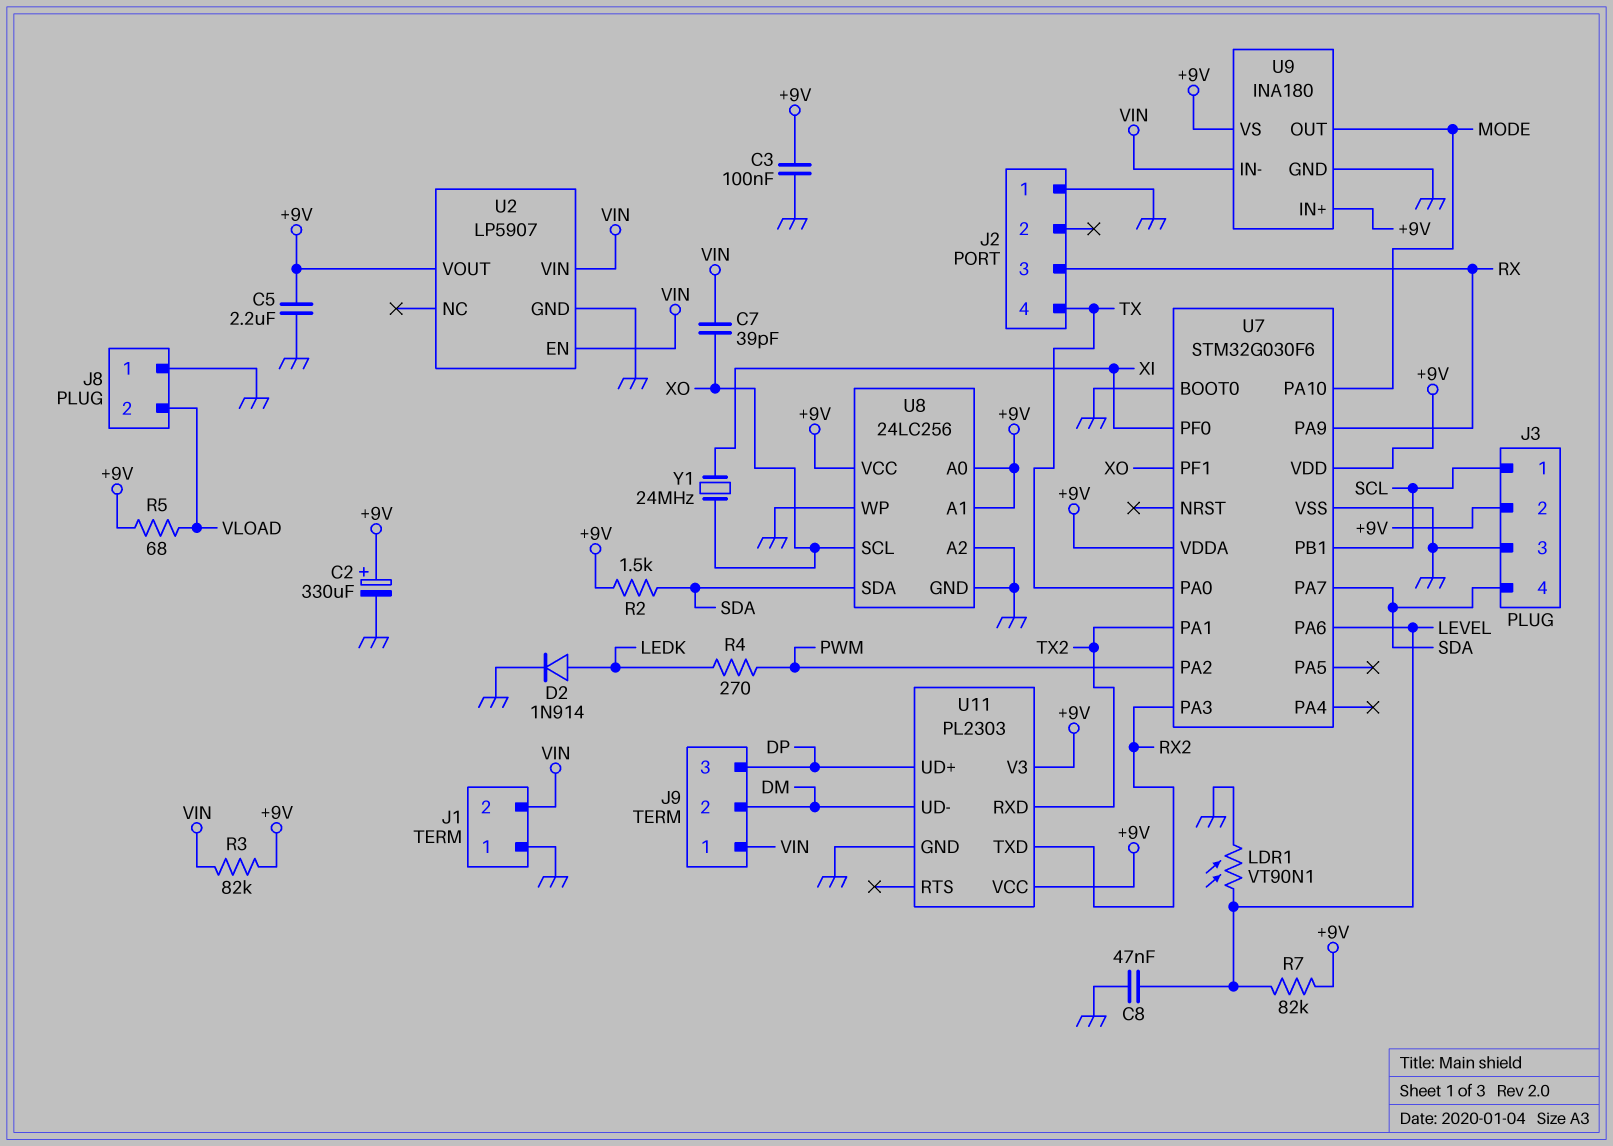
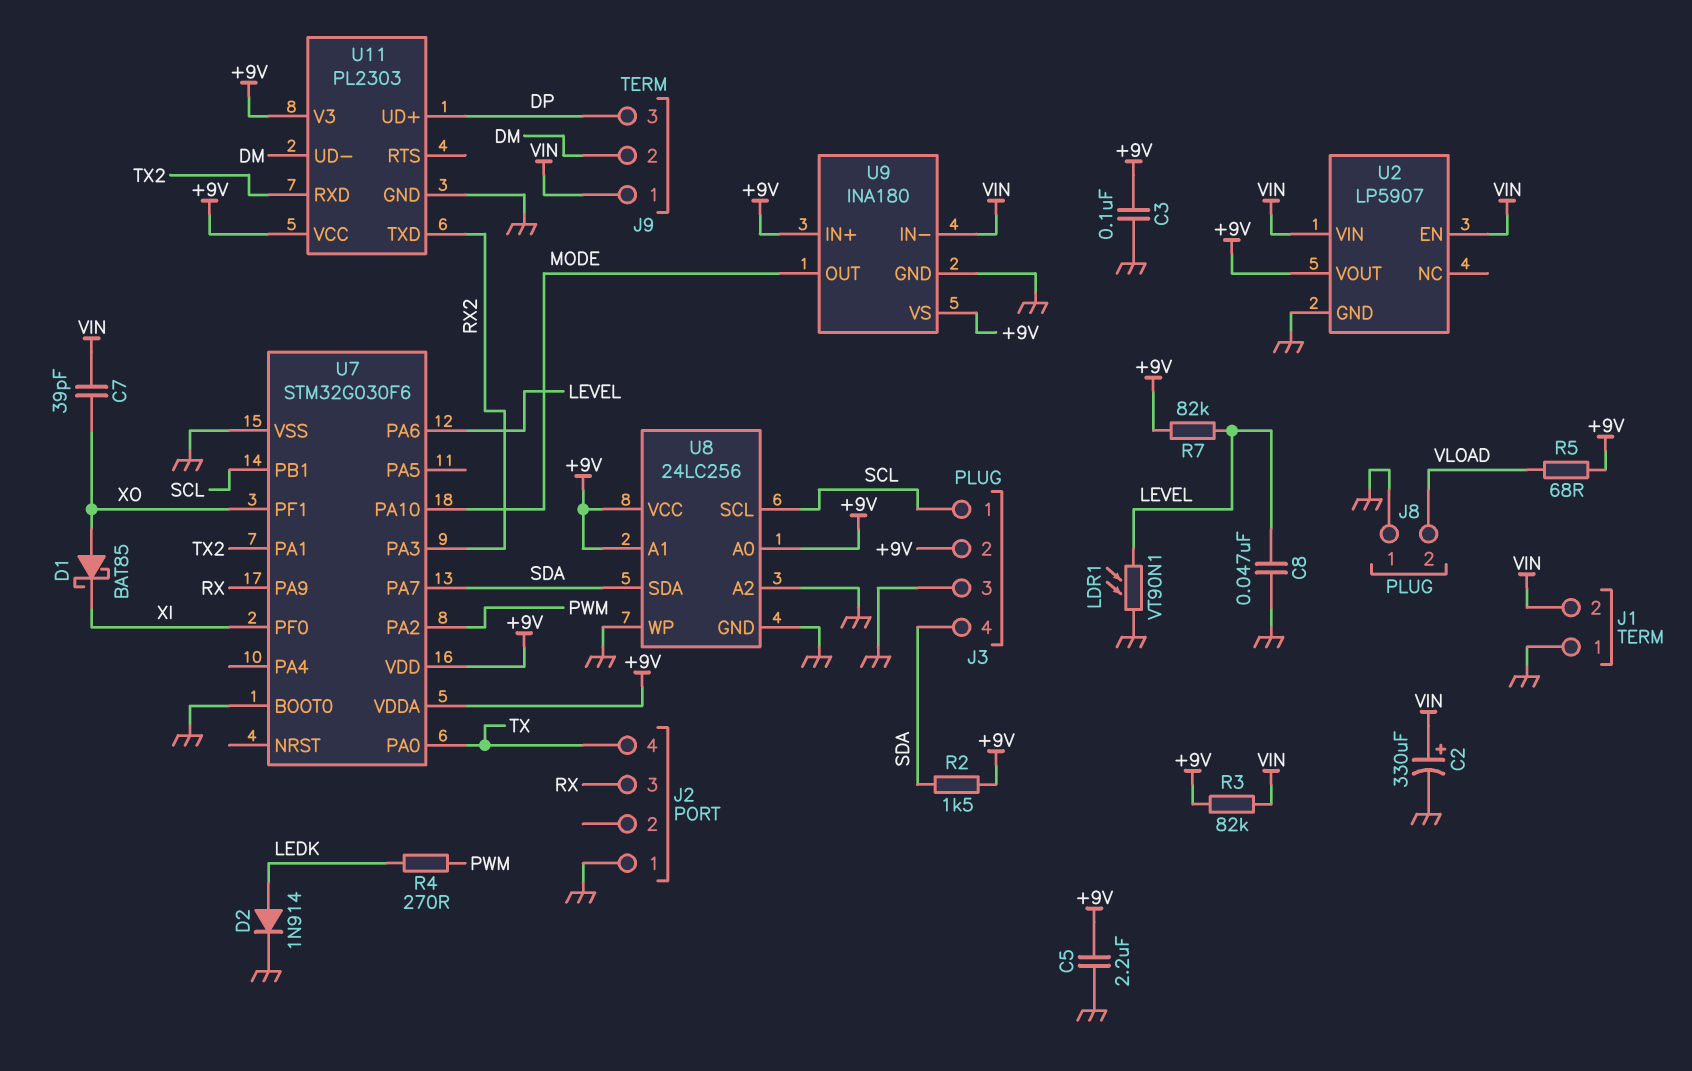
C2: 330uF (plus +9V, minus GND) -> 330uF (plus VIN, minus GND)
D1: none -> schottky BAT85 (A XO, K XI)
U8 pin SCL: XO -> SCL
Y1: 24MHz (XI, XO) -> none

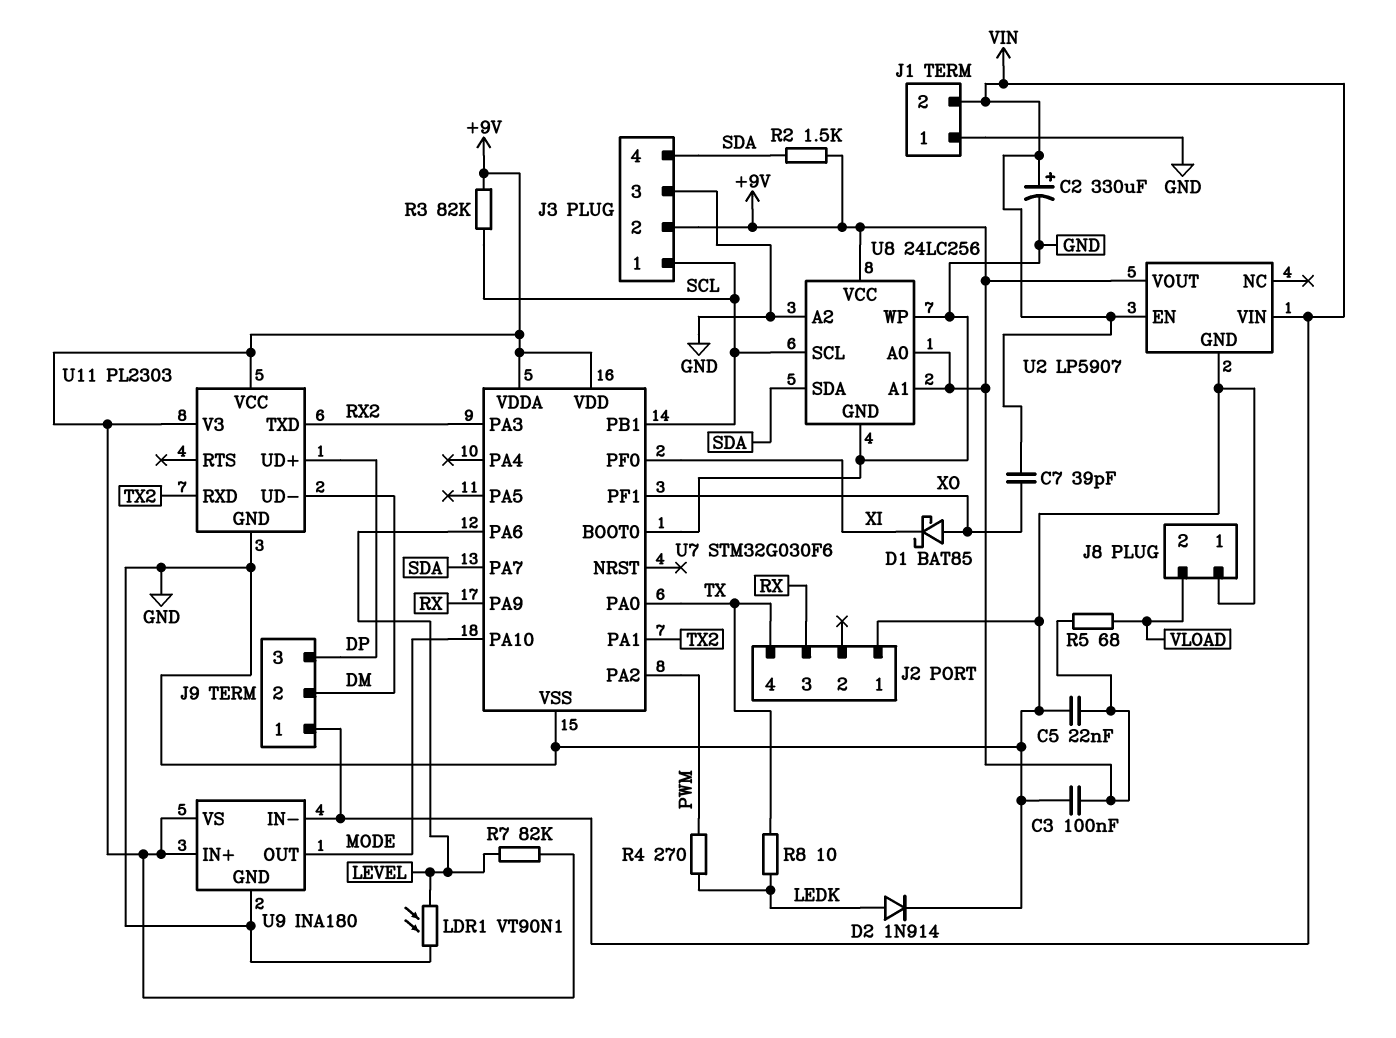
C5: 2.2uF (+9V, GND) -> 22nF (+9V, GND)
C8: 47nF (GND, LEVEL) -> none
R3: 82k (+9V, VIN) -> 82k (+9V, SCL)
R8: none -> 10 (LEDK, TX)

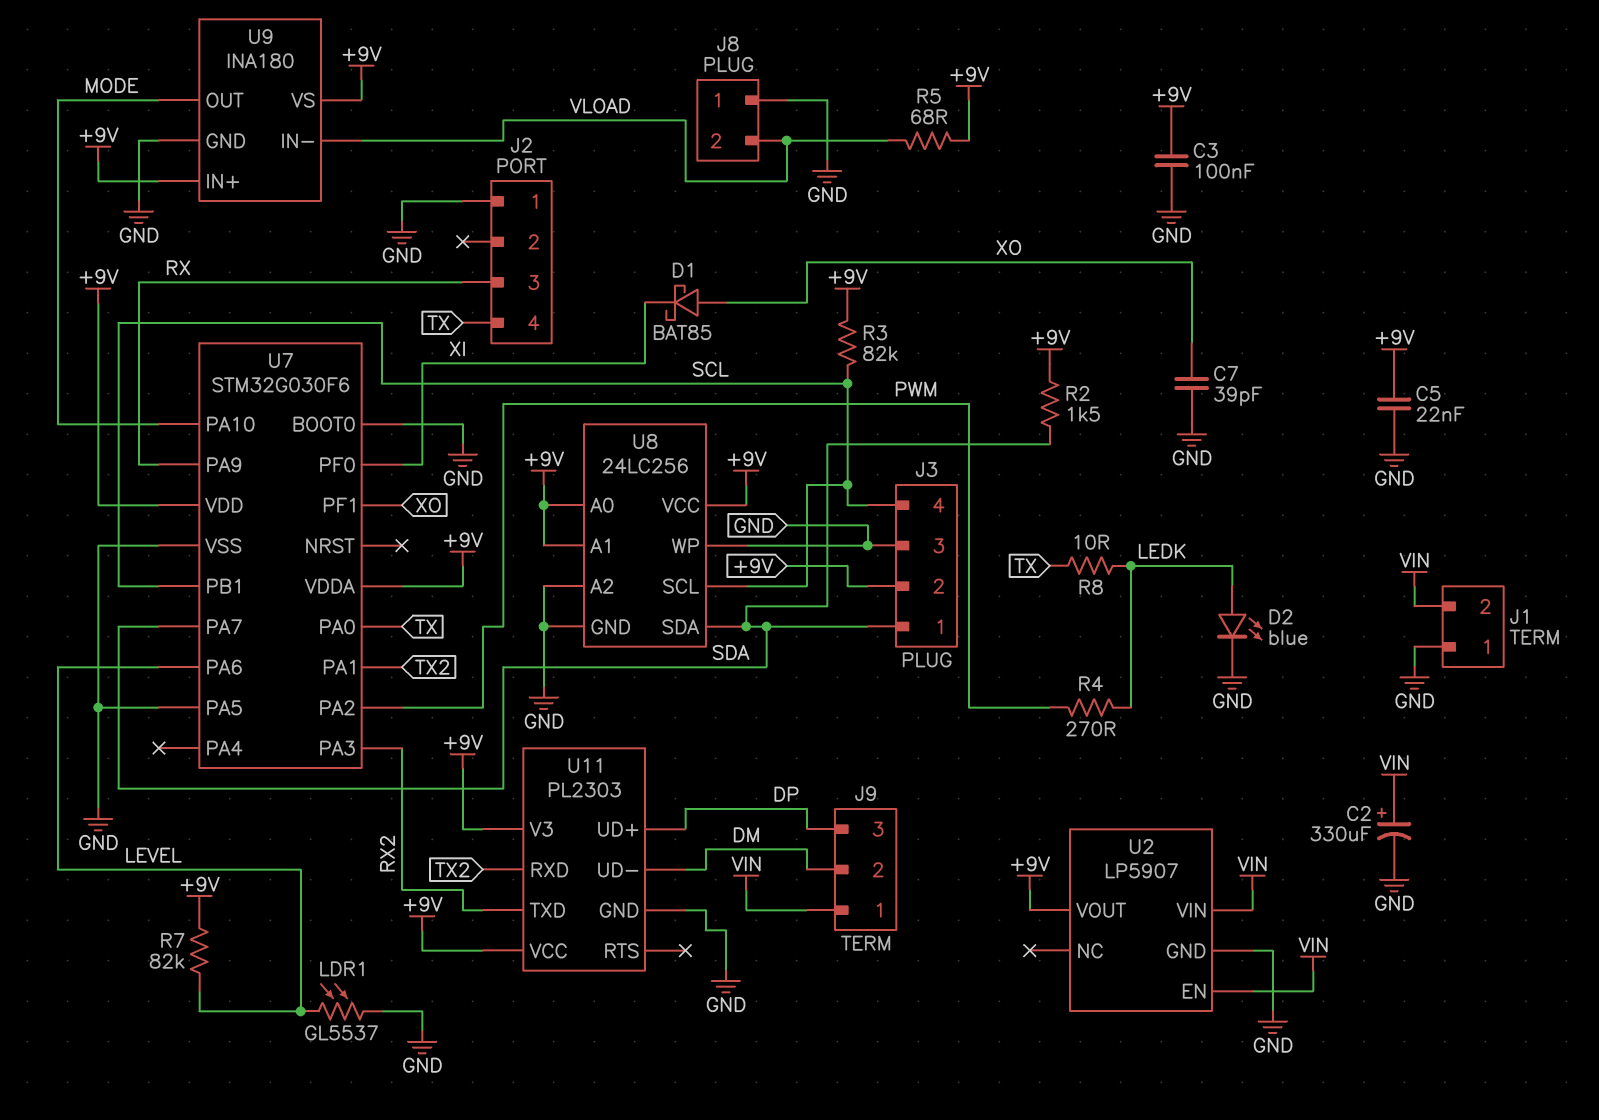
C7: 39pF (VIN, XO) -> 39pF (GND, XO)
D2: diode 1N914 (A LEDK, K GND) -> LED blue (A LEDK, K GND)
J3 pin 1: SCL -> SDA
J3 pin 4: SDA -> SCL
LDR1: VT90N1 (GND, LEVEL) -> GL5537 (GND, LEVEL)
U7 pin PA5: none -> GND
U9 pin IN-: VIN -> VLOAD

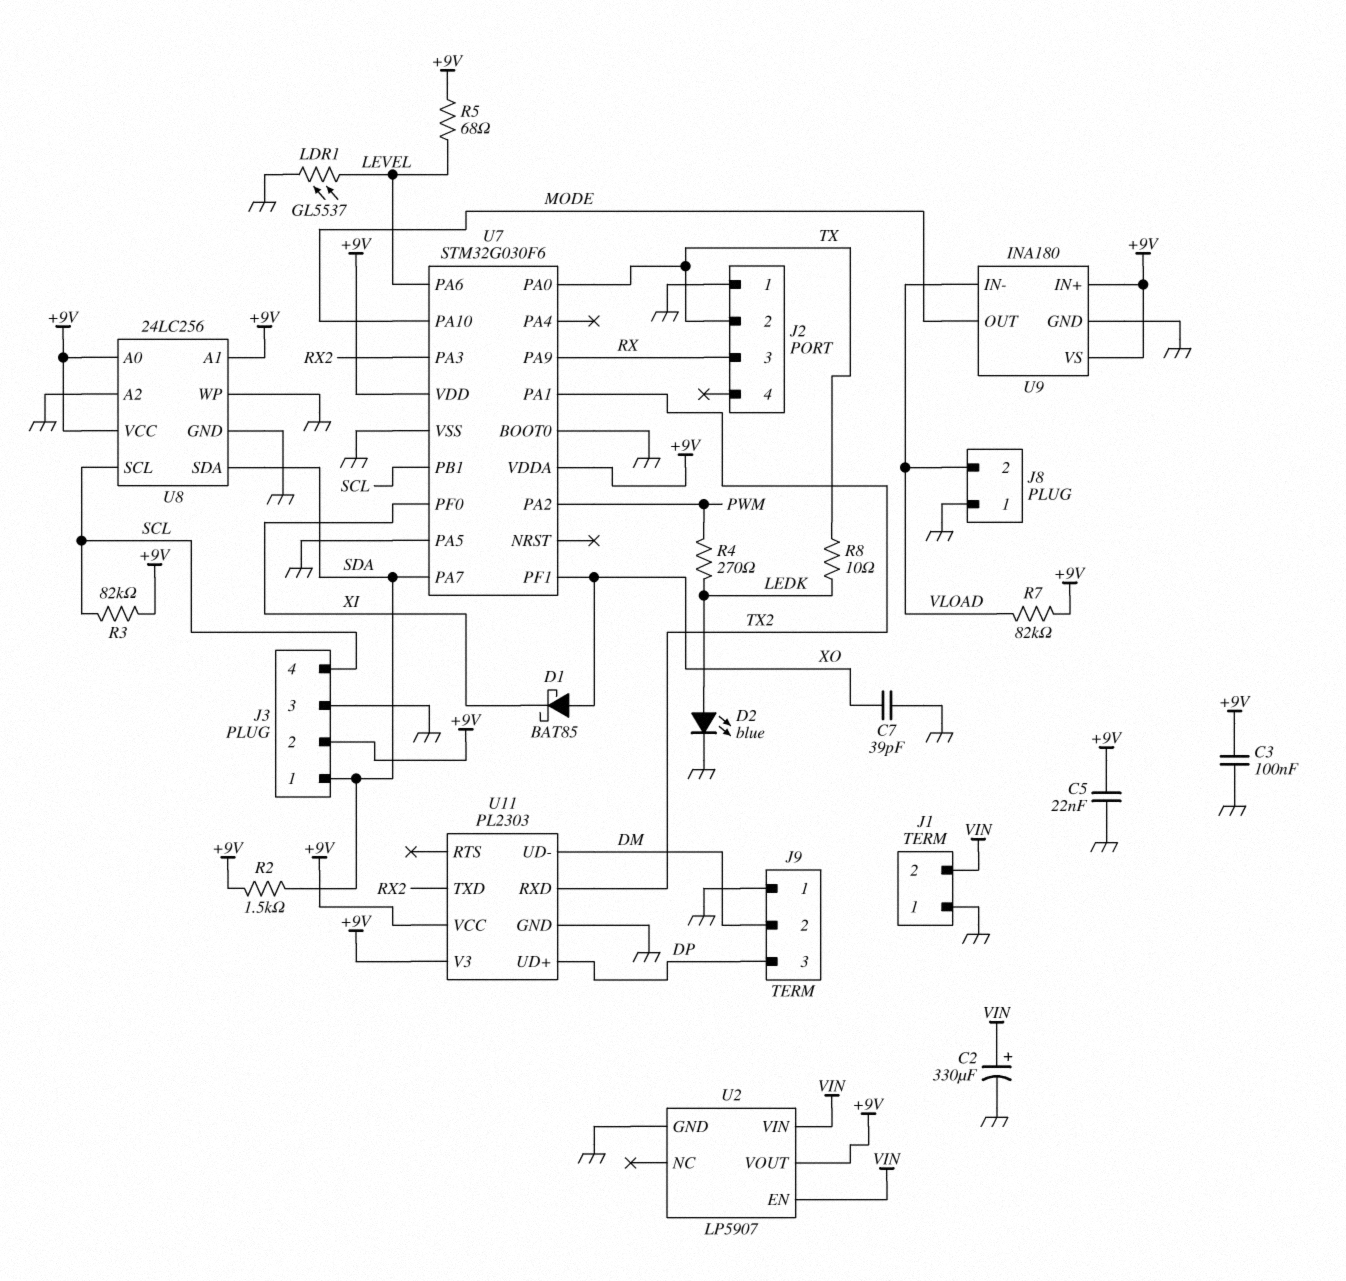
J2 pin 2: none -> TX
J2 pin 4: TX -> none
J9 pin 1: VIN -> GND
R5: 68 (+9V, VLOAD) -> 68 (+9V, LEVEL)
R7: 82k (+9V, LEVEL) -> 82k (+9V, VLOAD)

